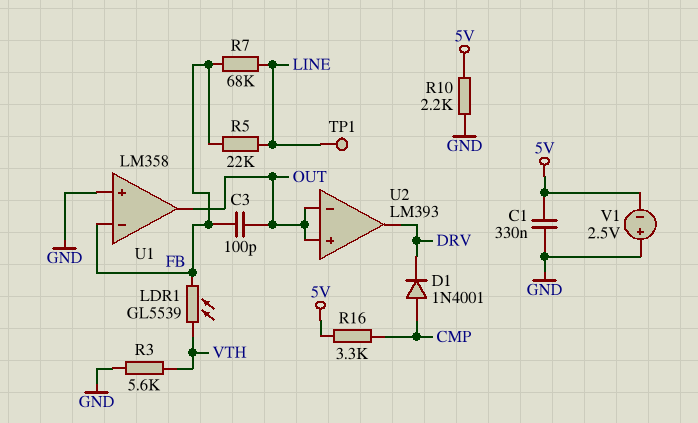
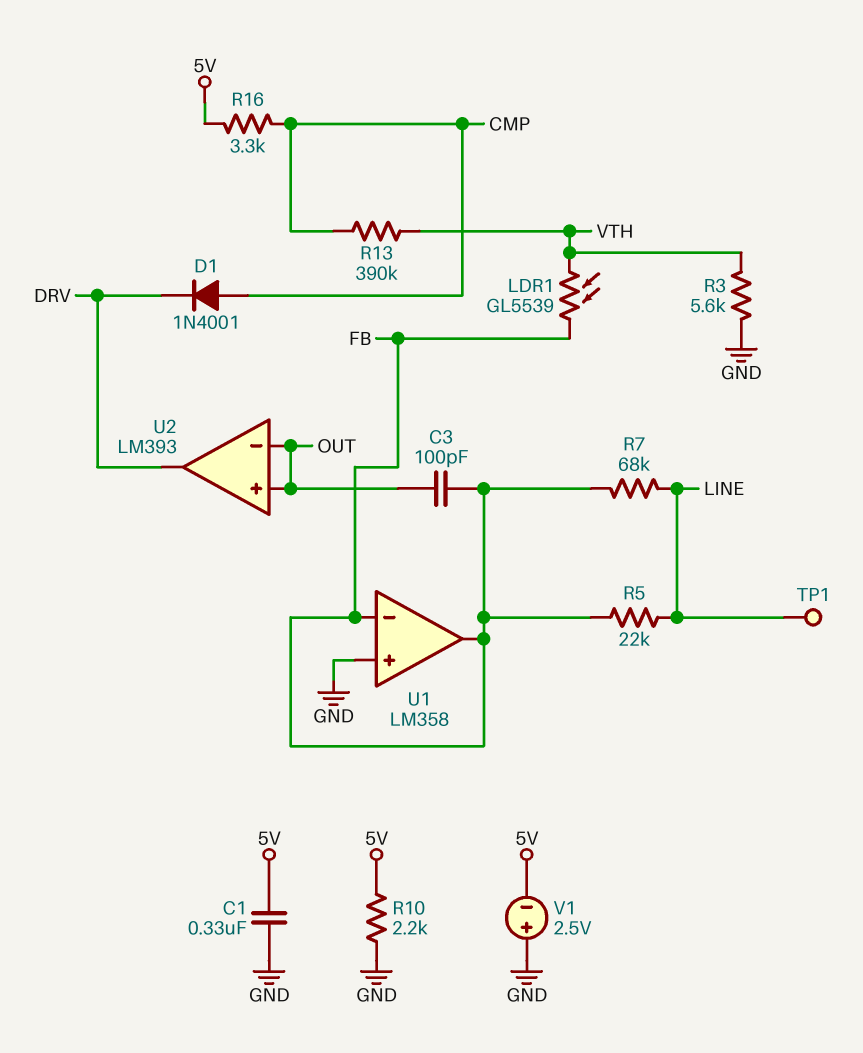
R13: none -> 390k (CMP, VTH)
U1 pin out: OUT -> FB

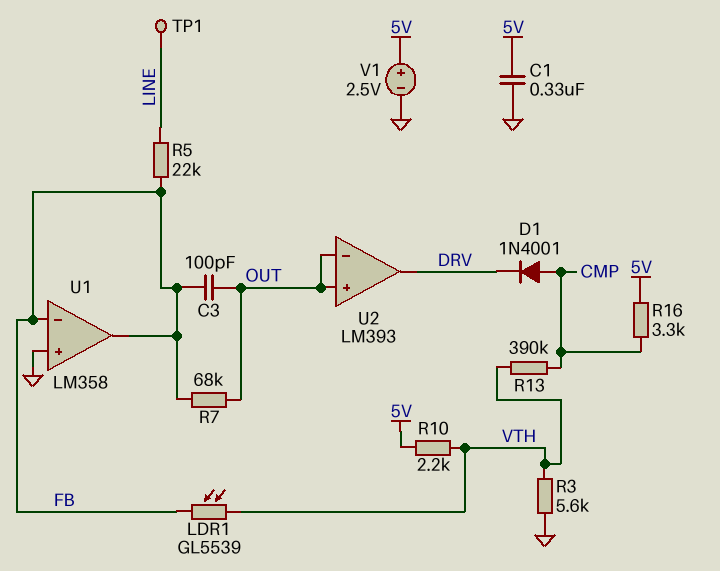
R7: 68k (FB, LINE) -> 68k (FB, OUT)
R10: 2.2k (5V, GND) -> 2.2k (5V, VTH)
V1: 2.5V (plus GND, minus 5V) -> 2.5V (plus 5V, minus GND)

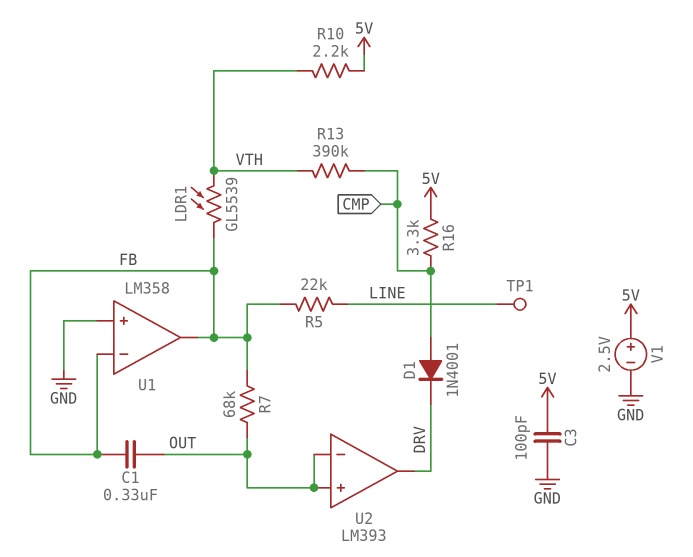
C1: 330nF (5V, GND) -> 330nF (FB, OUT)
C3: 100pF (FB, OUT) -> 100pF (5V, GND)
R3: 5.6k (GND, VTH) -> none

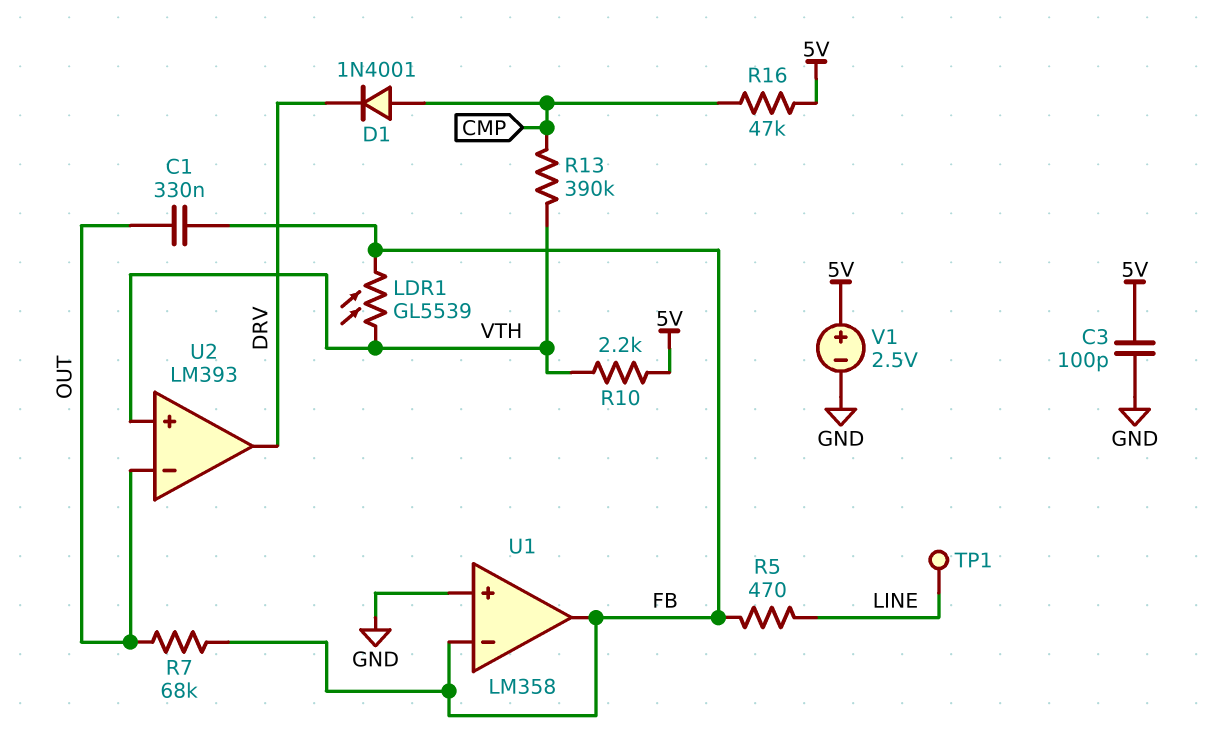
R5: 22k (FB, LINE) -> 470 (FB, LINE)
R16: 3.3k (5V, CMP) -> 47k (5V, CMP)
U2 pin in+: OUT -> VTH

